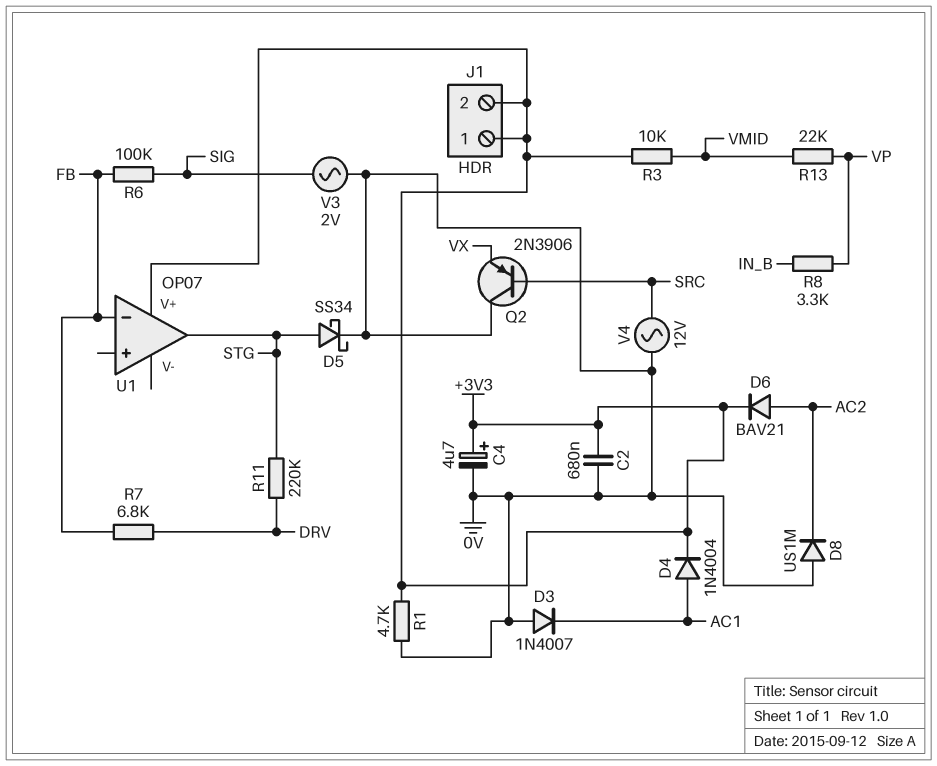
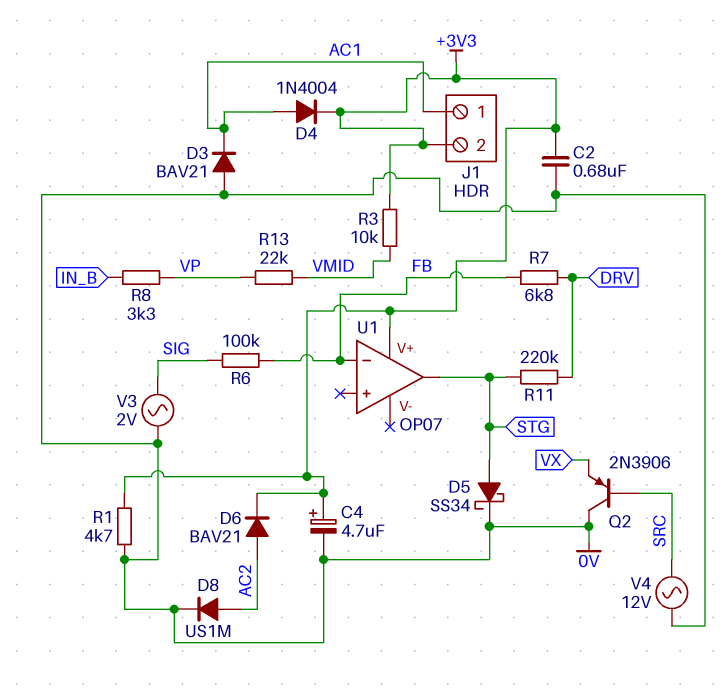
D3: diode 1N4007 (A 0V, K AC1) -> diode BAV21 (A 0V, K AC1)
D8: diode US1M (A 0V, K AC2) -> diode US1M (A AC2, K 0V)
J1 pin 1: +3V3 -> AC1

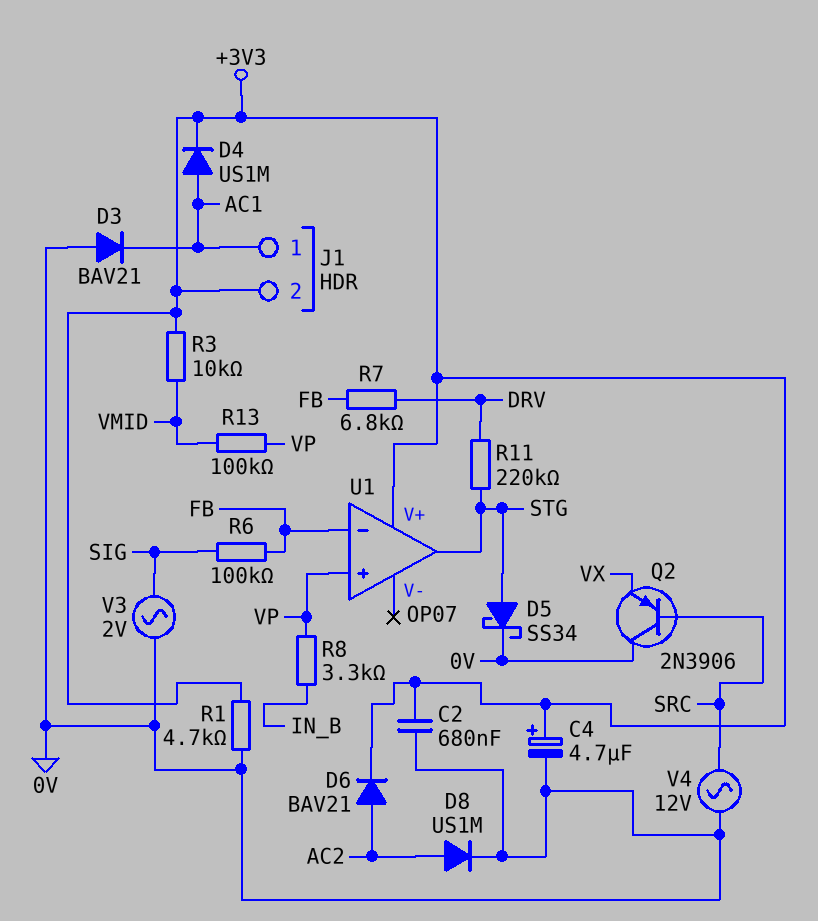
D4: diode 1N4004 (A AC1, K +3V3) -> diode US1M (A AC1, K +3V3)
R13: 22k (VMID, VP) -> 100k (VMID, VP)
U1 pin in+: none -> VP

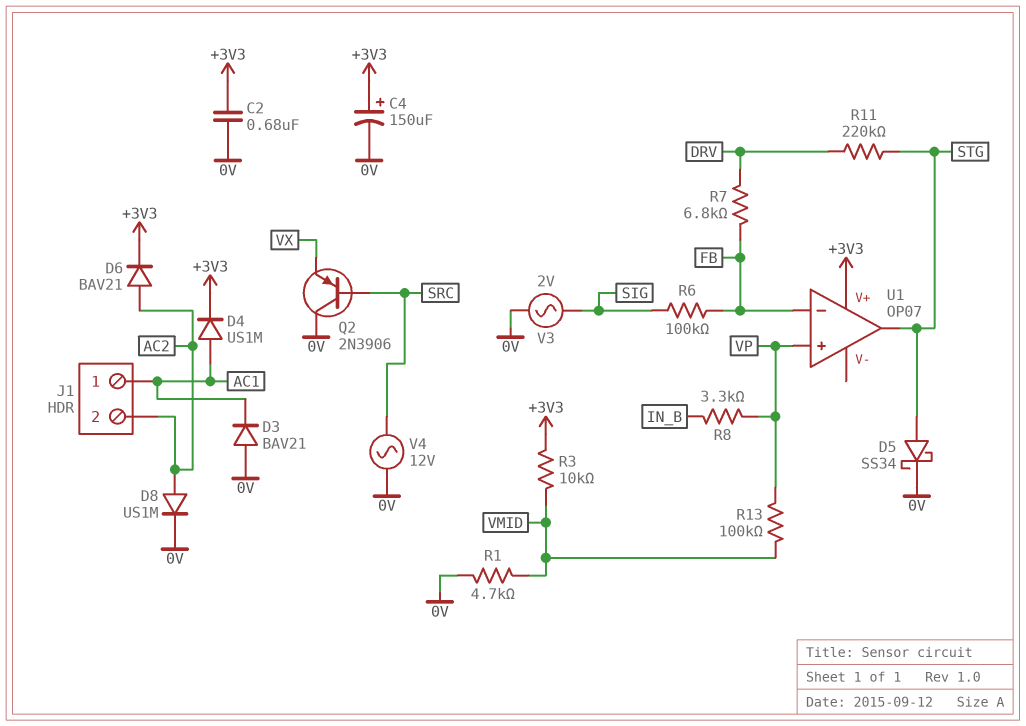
C4: 4.7uF (plus +3V3, minus 0V) -> 150uF (plus +3V3, minus 0V)
J1 pin 2: +3V3 -> AC2
R1: 4.7k (+3V3, 0V) -> 4.7k (0V, VMID)

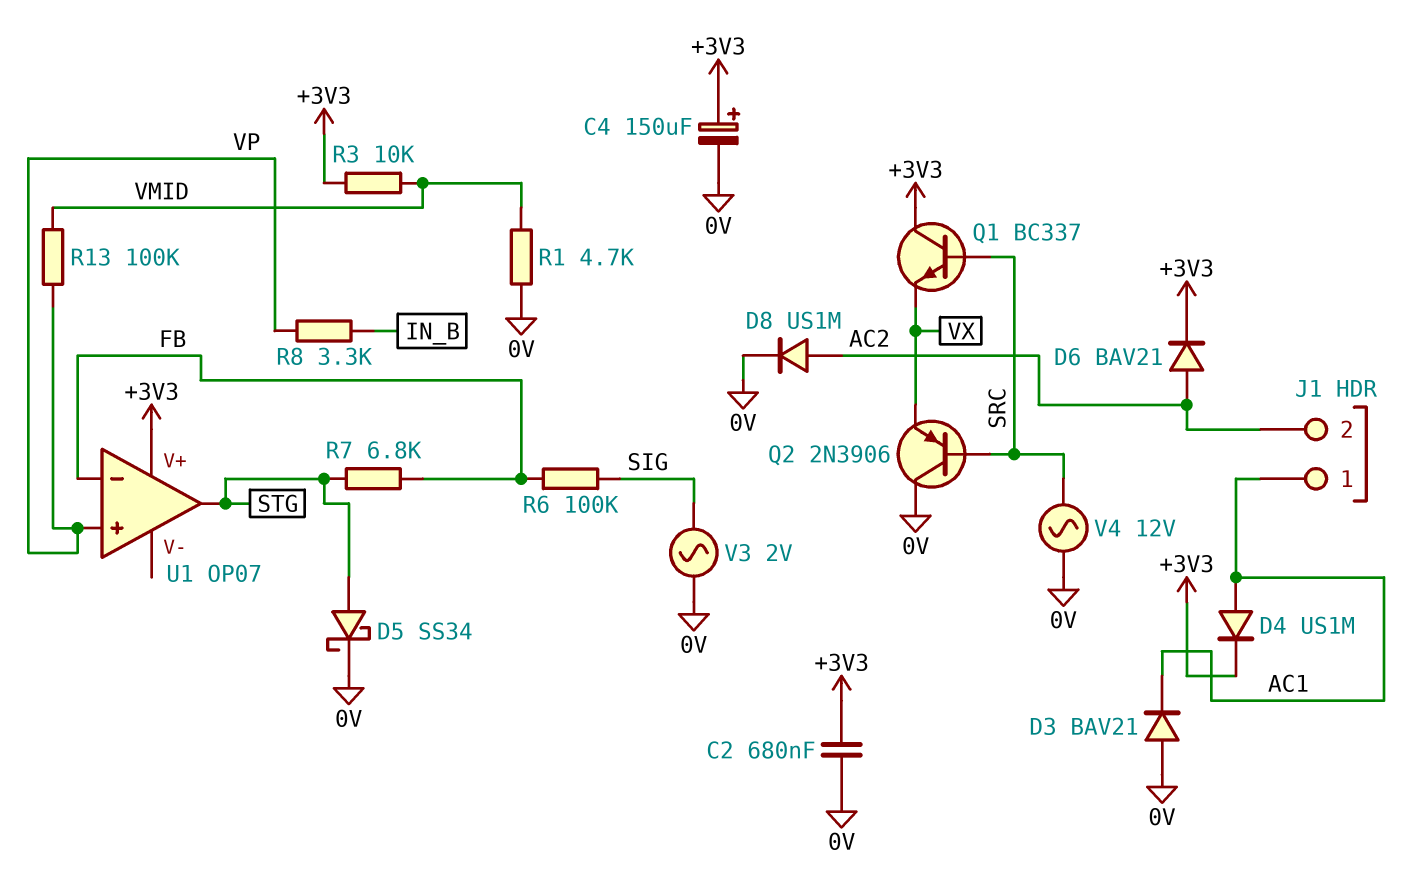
Q1: none -> NPN BC337 (B SRC, C +3V3, E VX)
R7: 6.8k (DRV, FB) -> 6.8k (FB, STG)
R11: 220k (DRV, STG) -> none

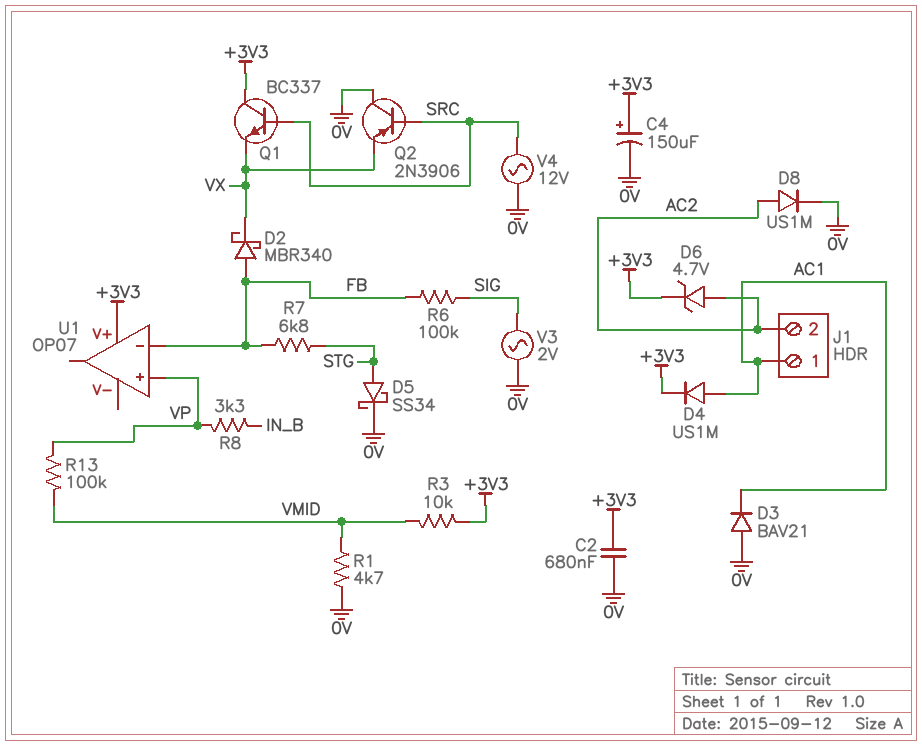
D2: none -> schottky MBR340 (A FB, K VX)
D6: diode BAV21 (A AC2, K +3V3) -> zener 4.7V (A AC2, K +3V3)
U1 pin out: STG -> none

